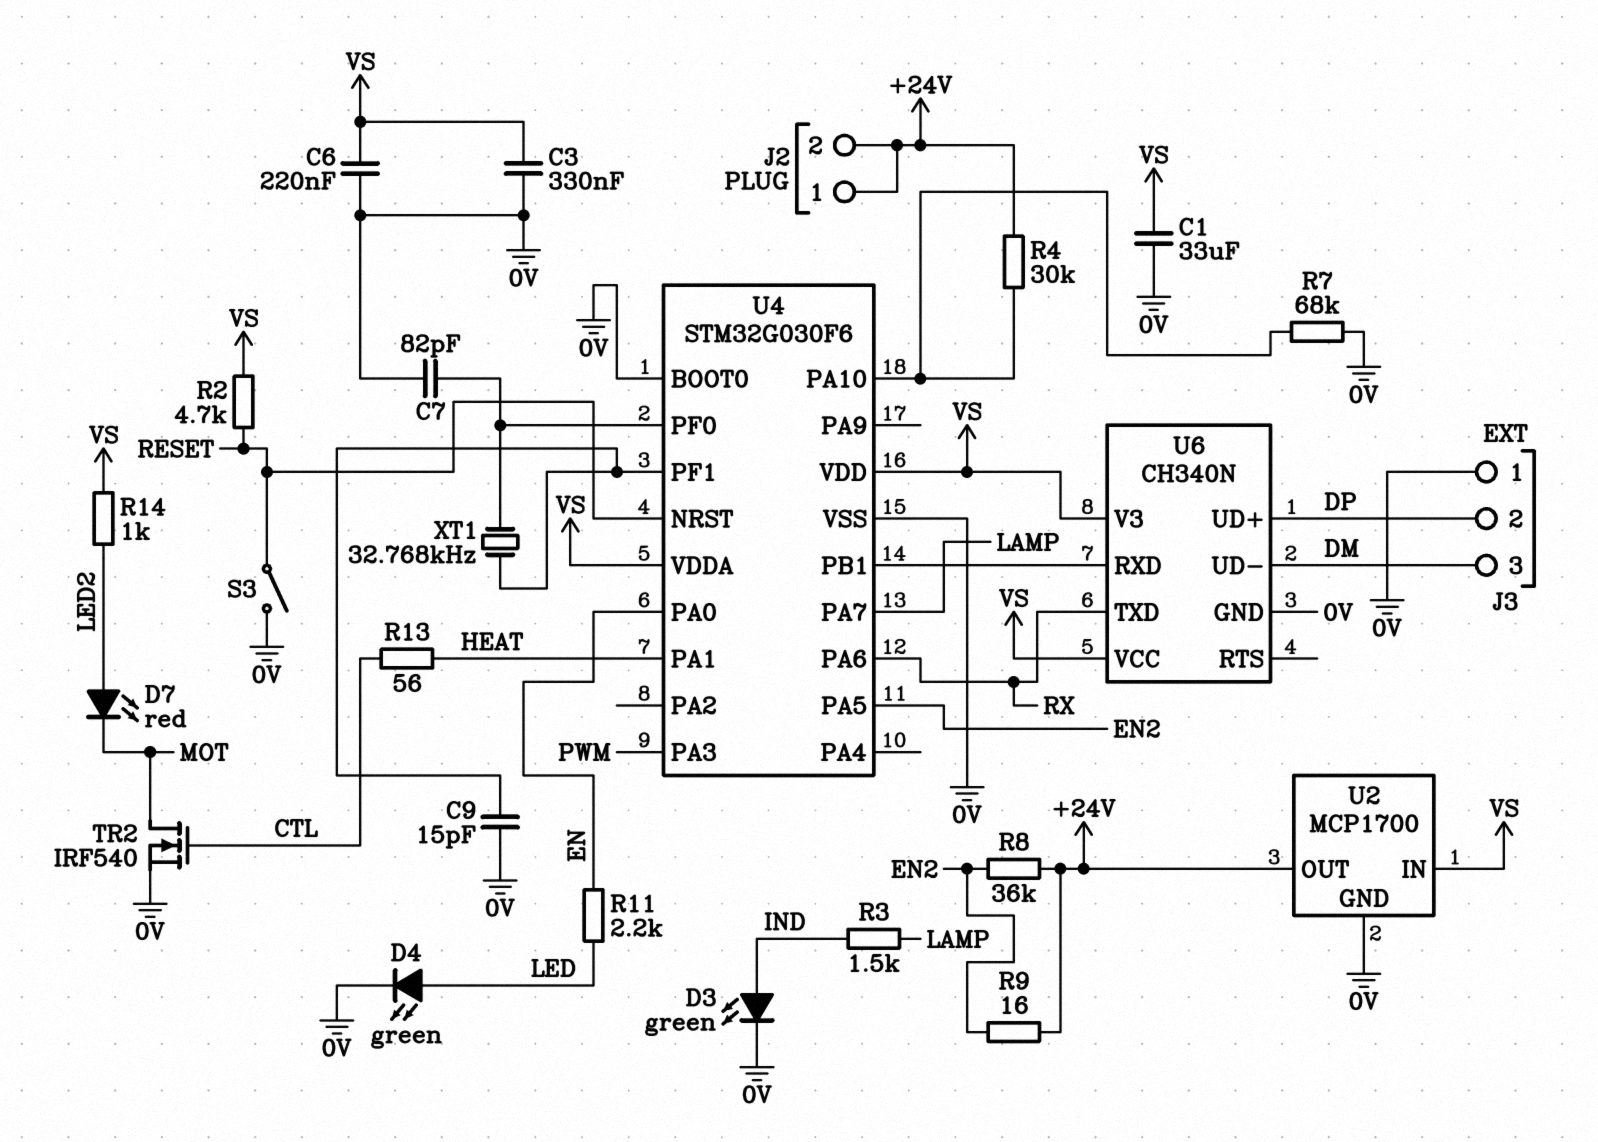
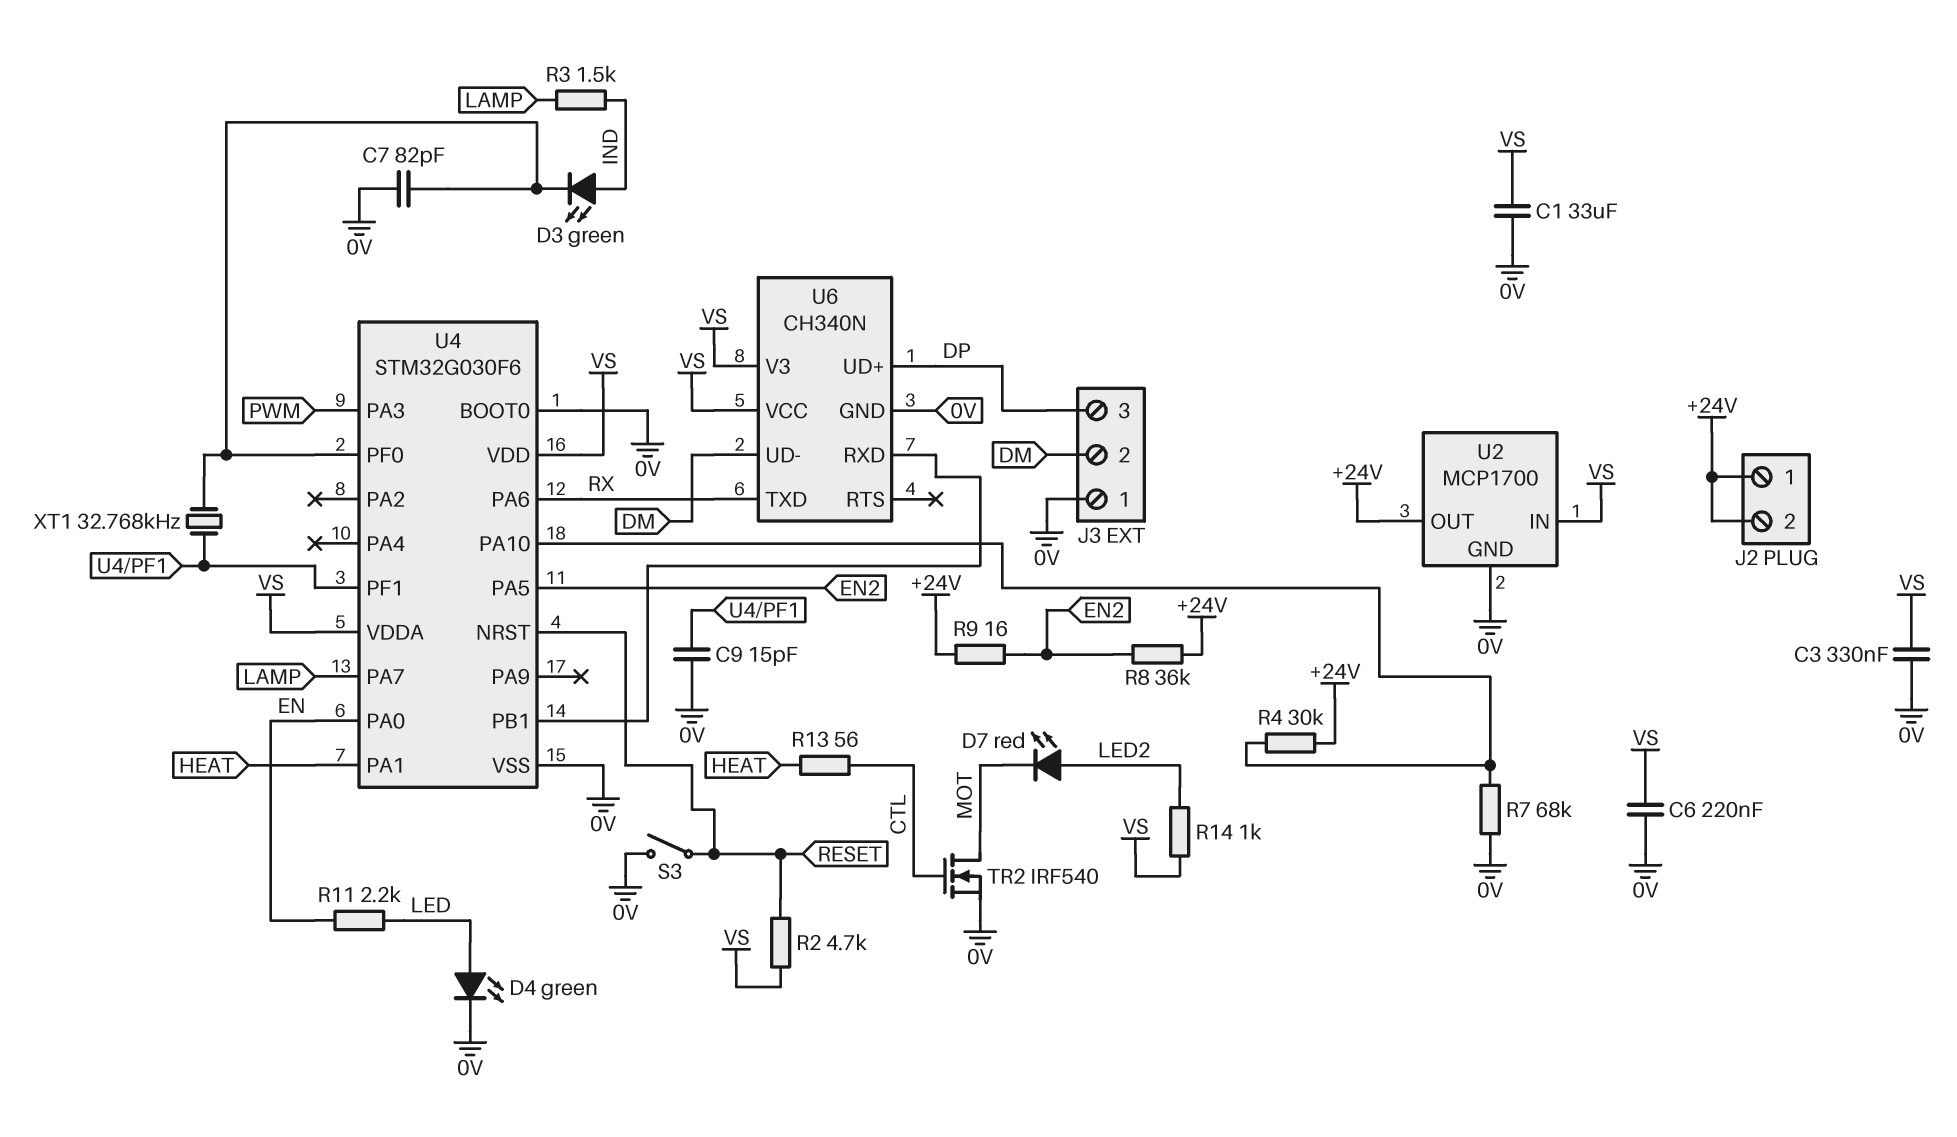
D3: LED green (A IND, K 0V) -> LED green (A IND, K U4/PF0)
J3 pin 2: DP -> DM
J3 pin 3: DM -> DP

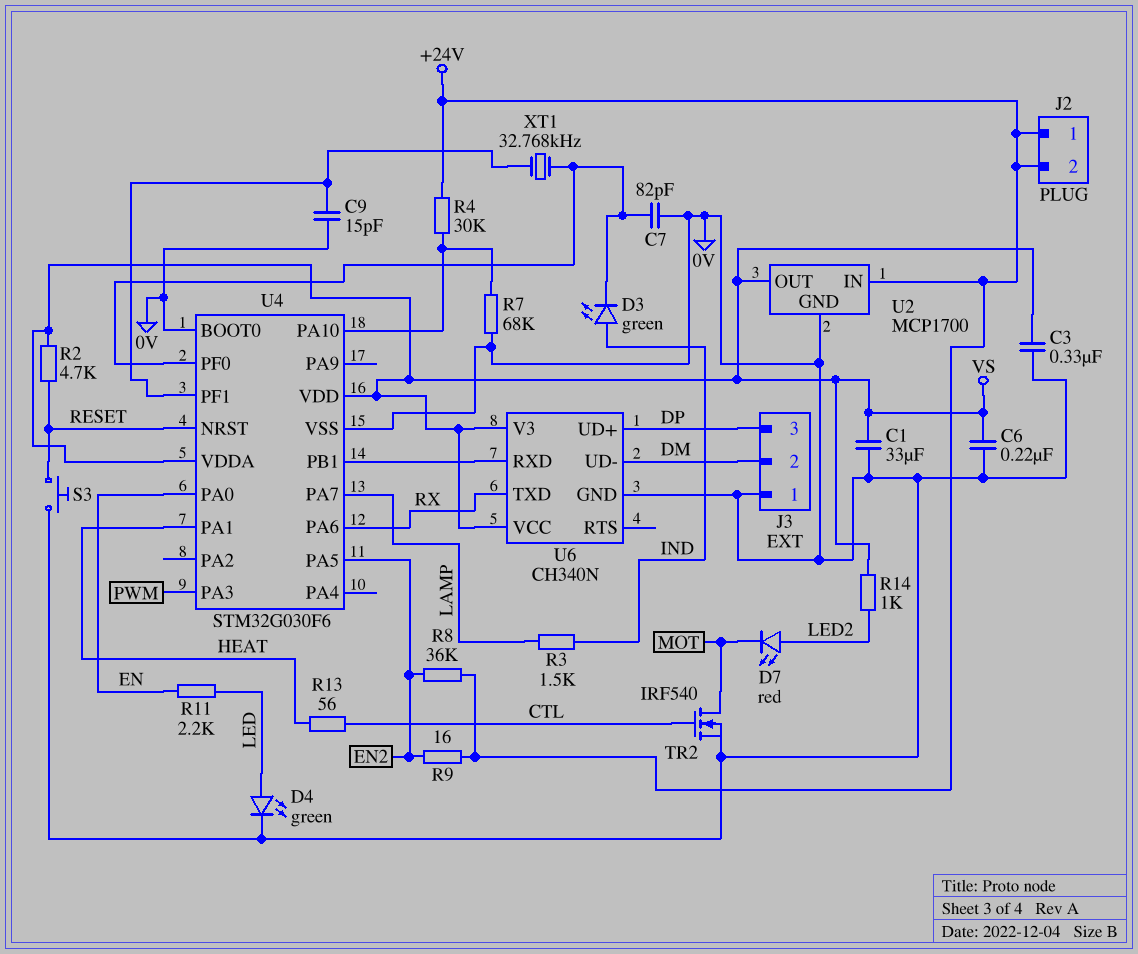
S3: switch (0V, RESET) -> button (0V, RESET)
U2 pin IN: VS -> +24V
U2 pin OUT: +24V -> VS

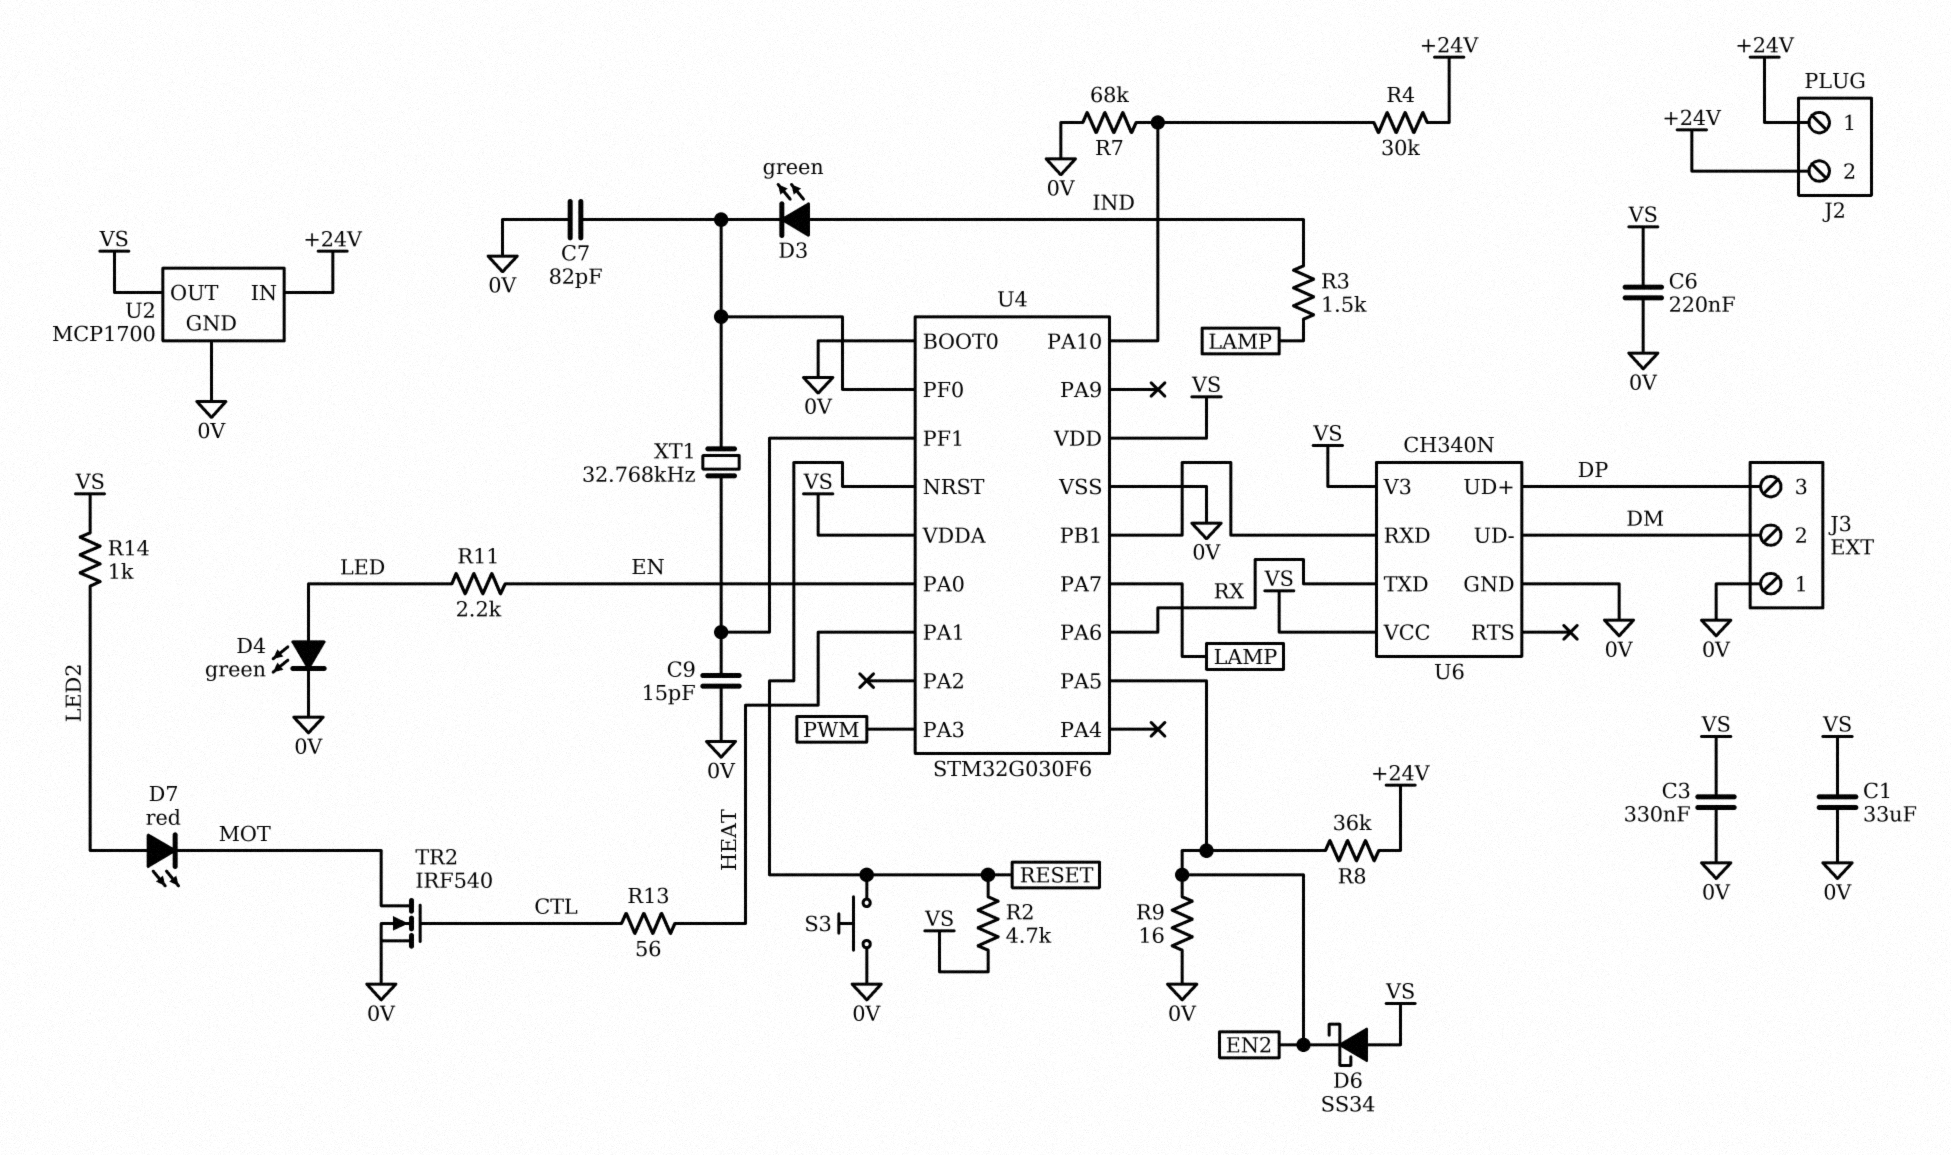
D6: none -> schottky SS34 (A VS, K EN2)
R9: 16 (+24V, EN2) -> 16 (0V, EN2)

